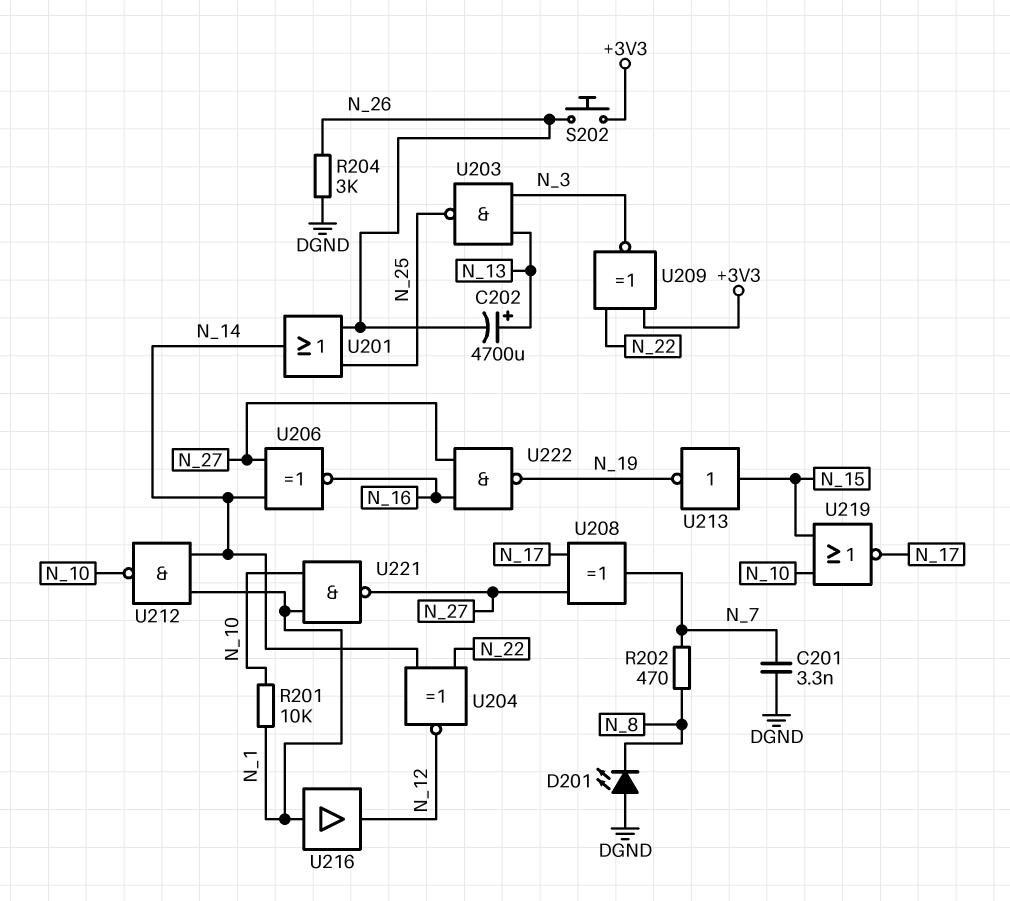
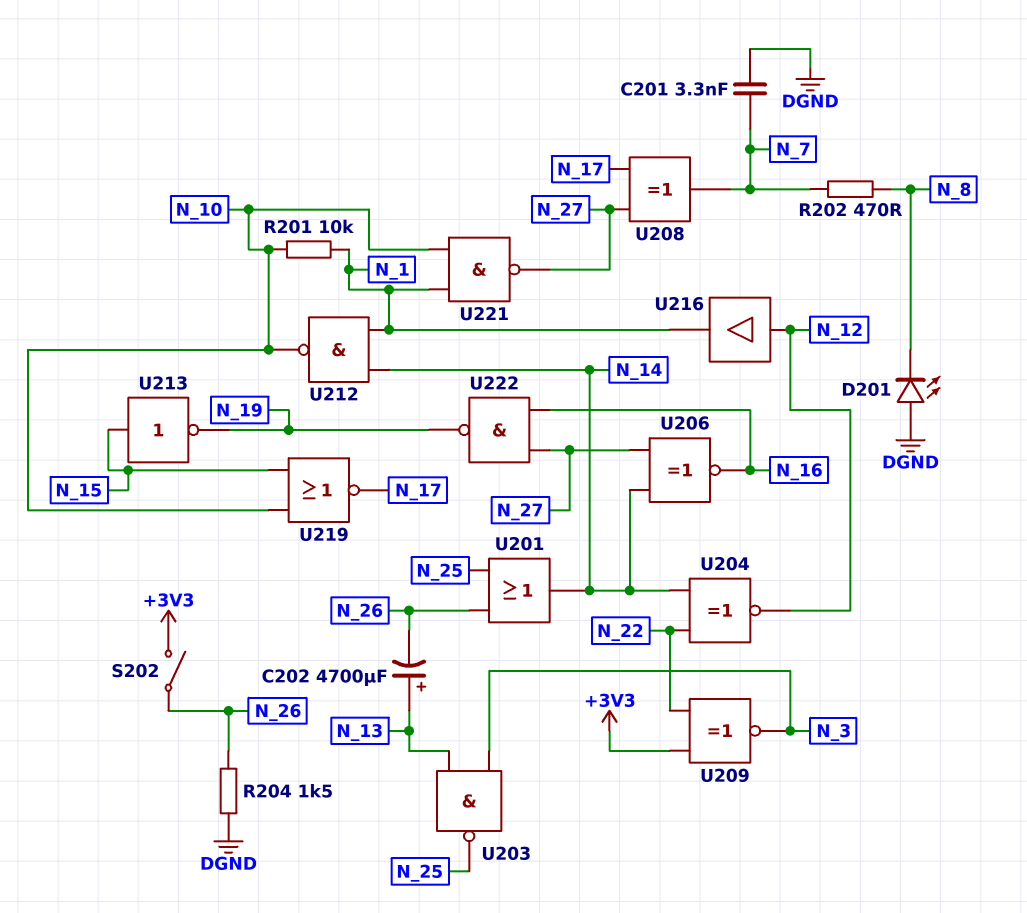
R204: 3k (DGND, N_26) -> 1.5k (DGND, N_26)
S202: button (+3V3, N_26) -> switch (+3V3, N_26)
U216: buffer (in N_1, out N_12) -> buffer (in N_12, out N_1)

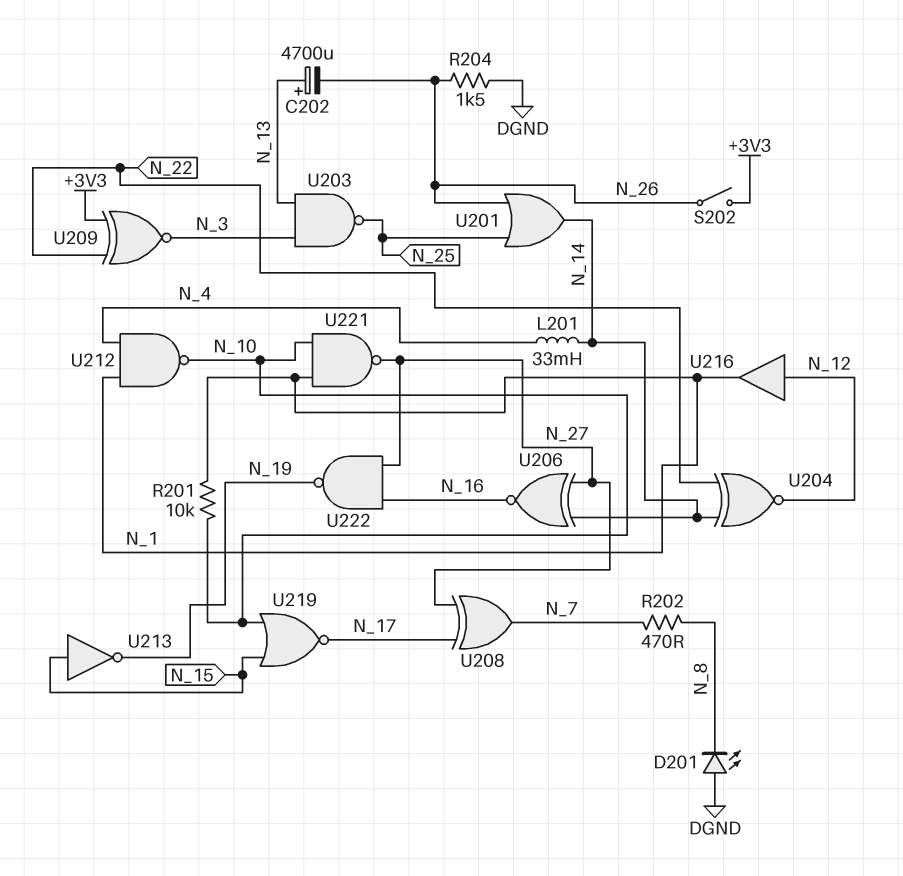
C201: 3.3nF (DGND, N_7) -> none
L201: none -> 33mH (N_4, N_14)
U212: NAND (in N_1, in N_14, out N_10) -> NAND (in N_1, in N_4, out N_10)

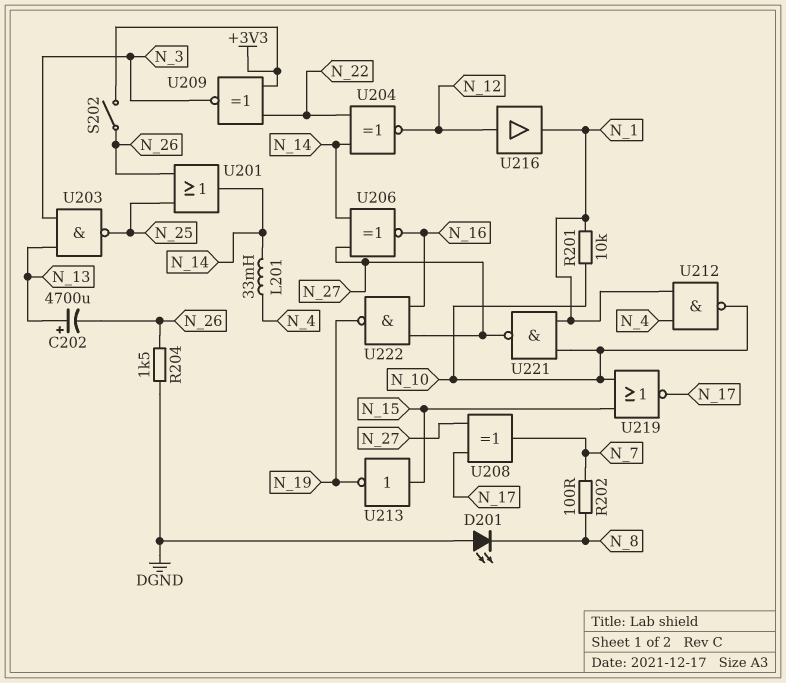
R202: 470 (N_7, N_8) -> 100 (N_7, N_8)

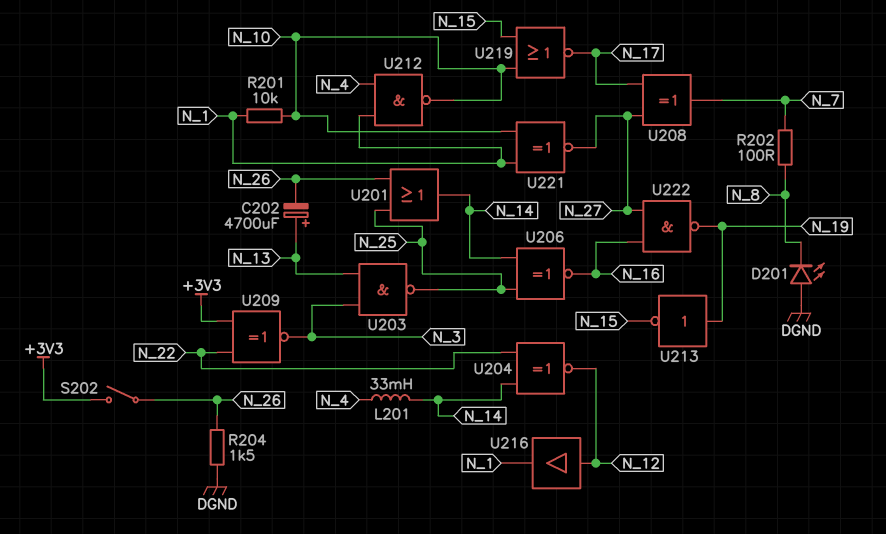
U206: XNOR (in N_14, in N_27, out N_16) -> XNOR (in N_14, in N_25, out N_16)
U213: NOT (in N_15, out N_19) -> NOT (in N_19, out N_15)
U221: NAND (in N_1, in N_10, out N_27) -> XNOR (in N_1, in N_10, out N_27)

